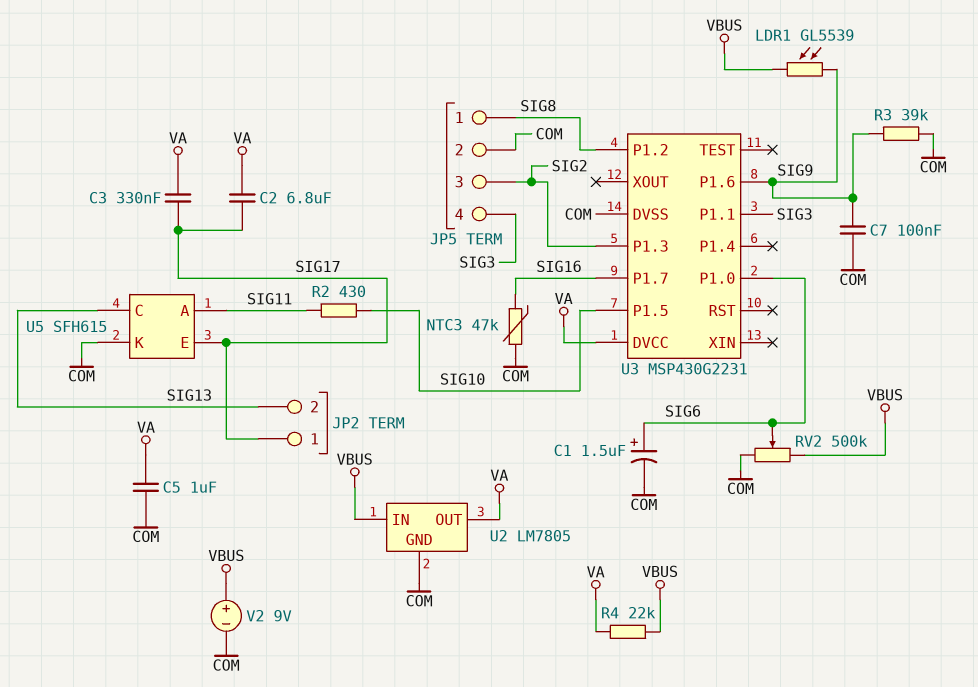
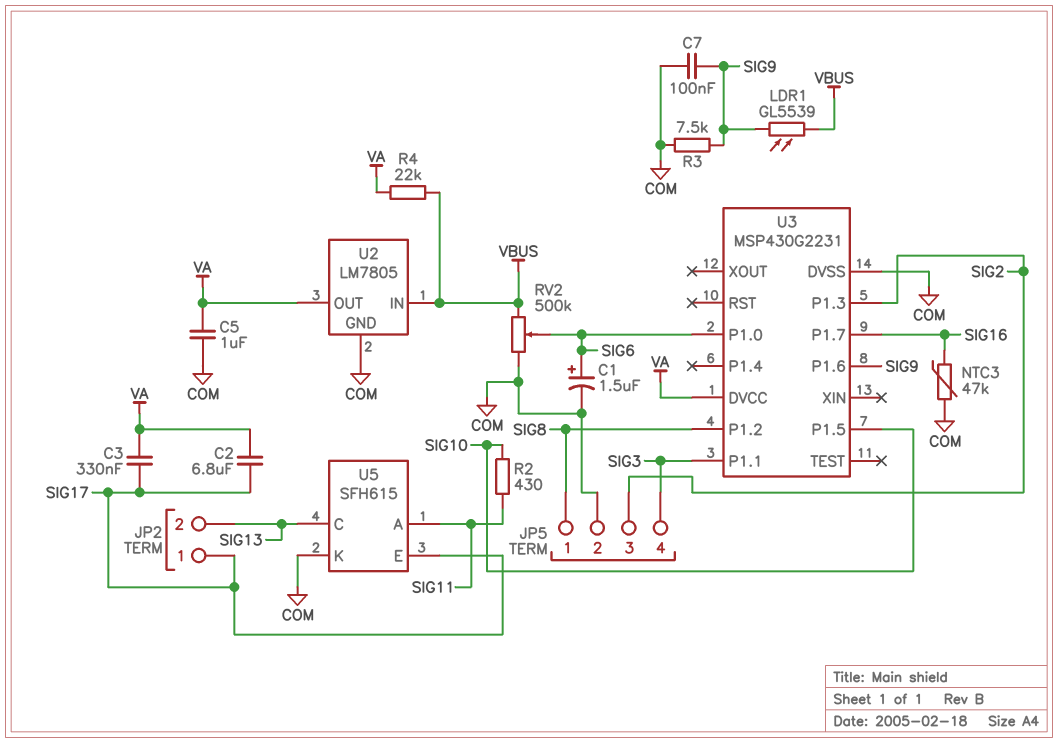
R3: 39k (COM, SIG9) -> 7.5k (COM, SIG9)
V2: 9V (plus VBUS, minus COM) -> none

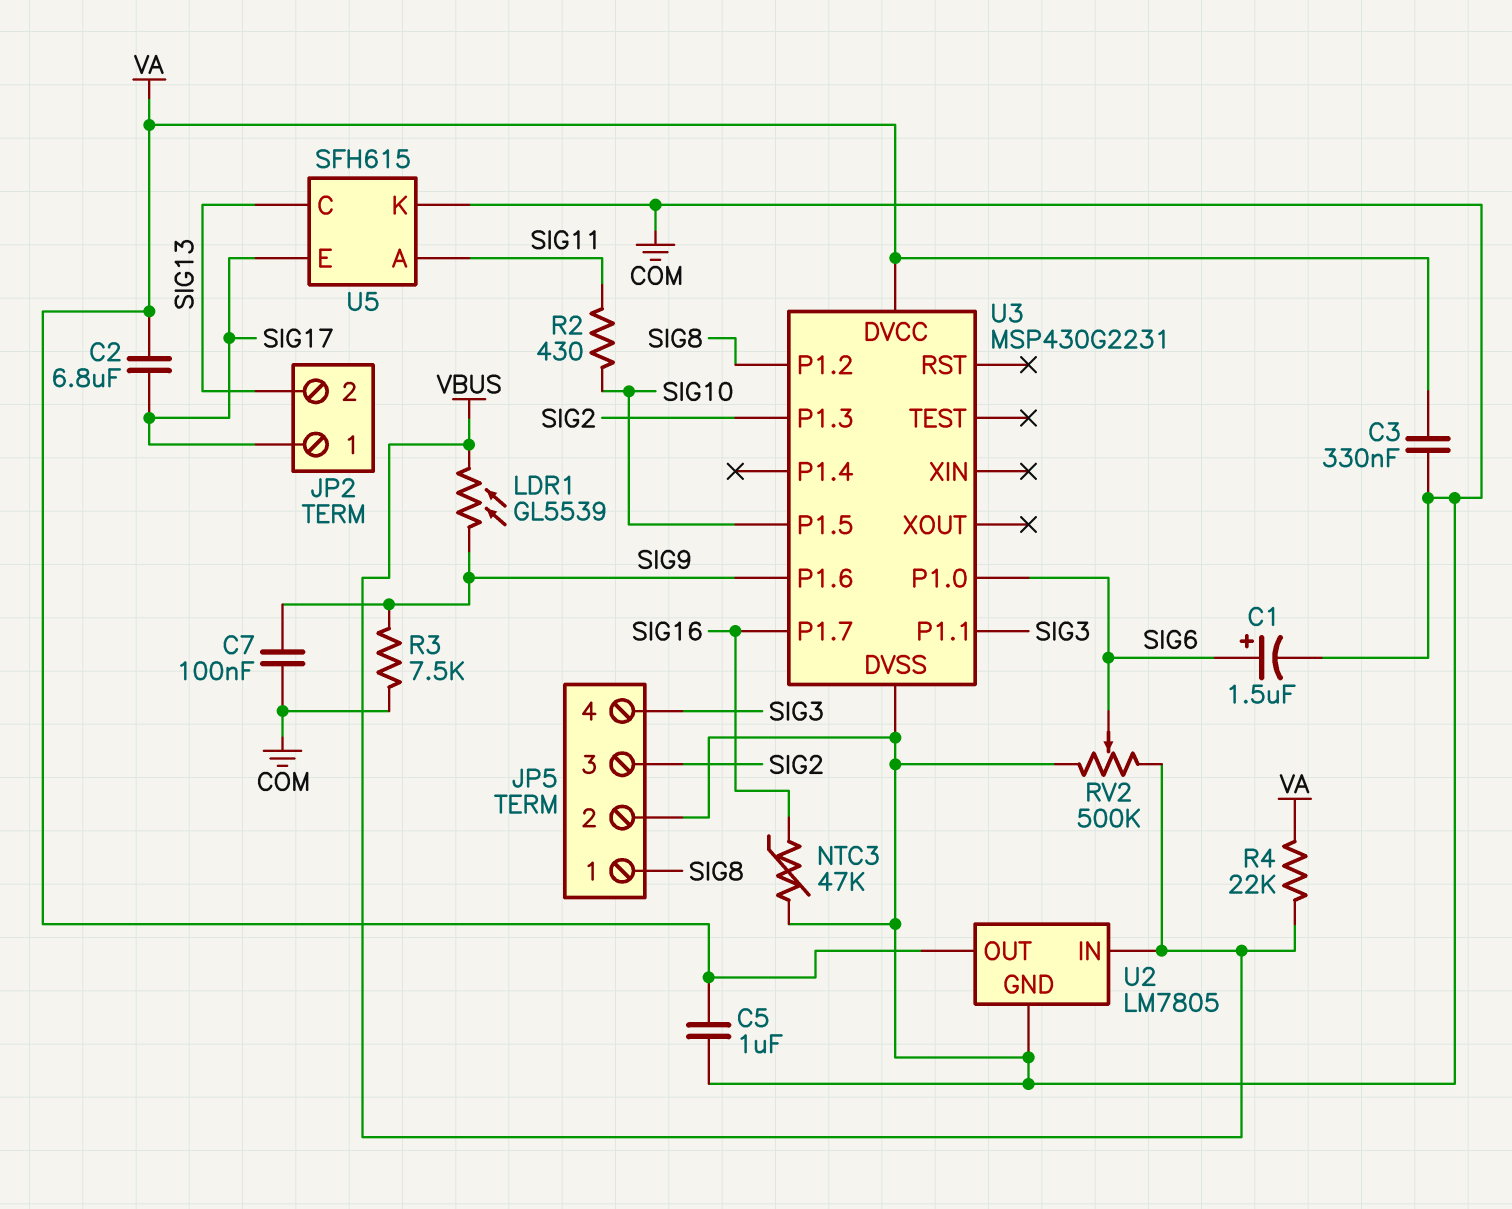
C3: 330nF (SIG17, VA) -> 330nF (COM, VA)

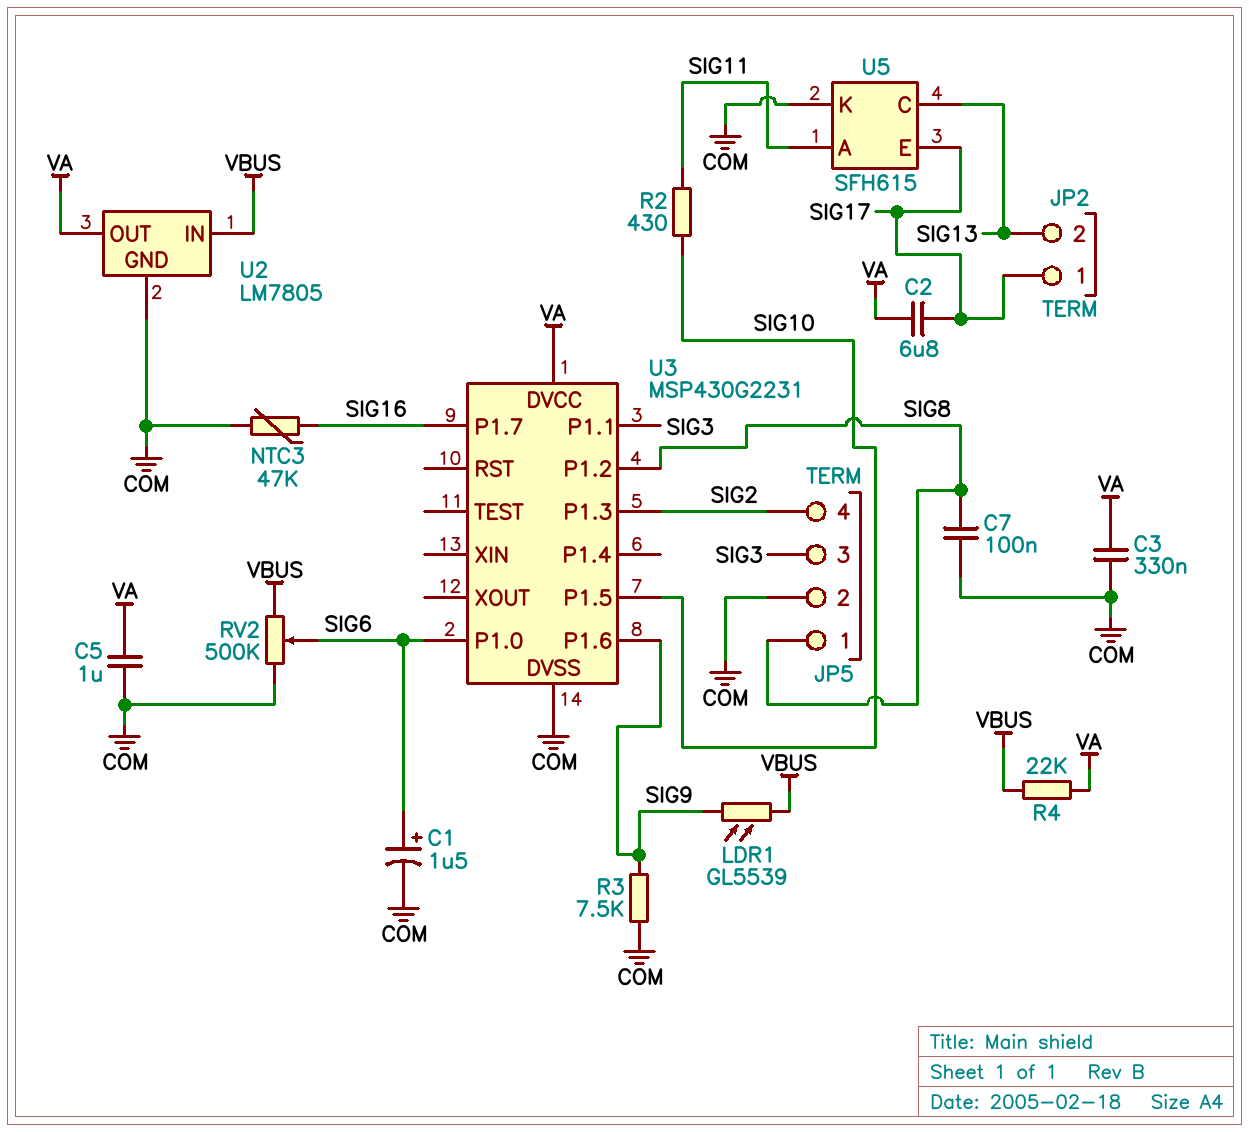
C7: 100nF (COM, SIG9) -> 100nF (COM, SIG8)
JP5 pin 3: SIG2 -> SIG3
JP5 pin 4: SIG3 -> SIG2

